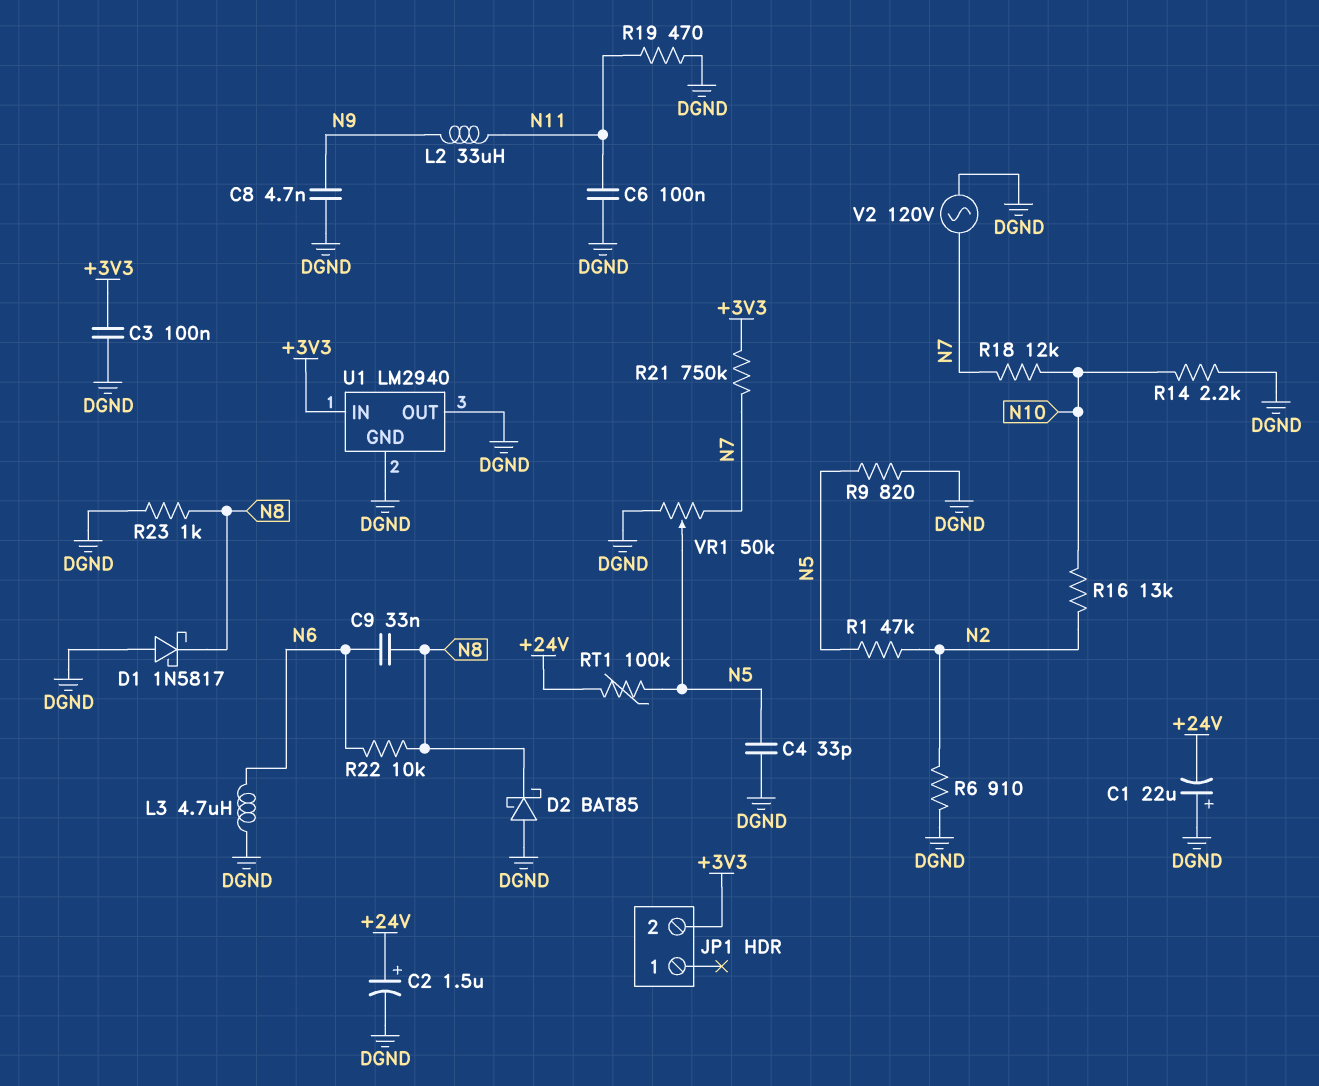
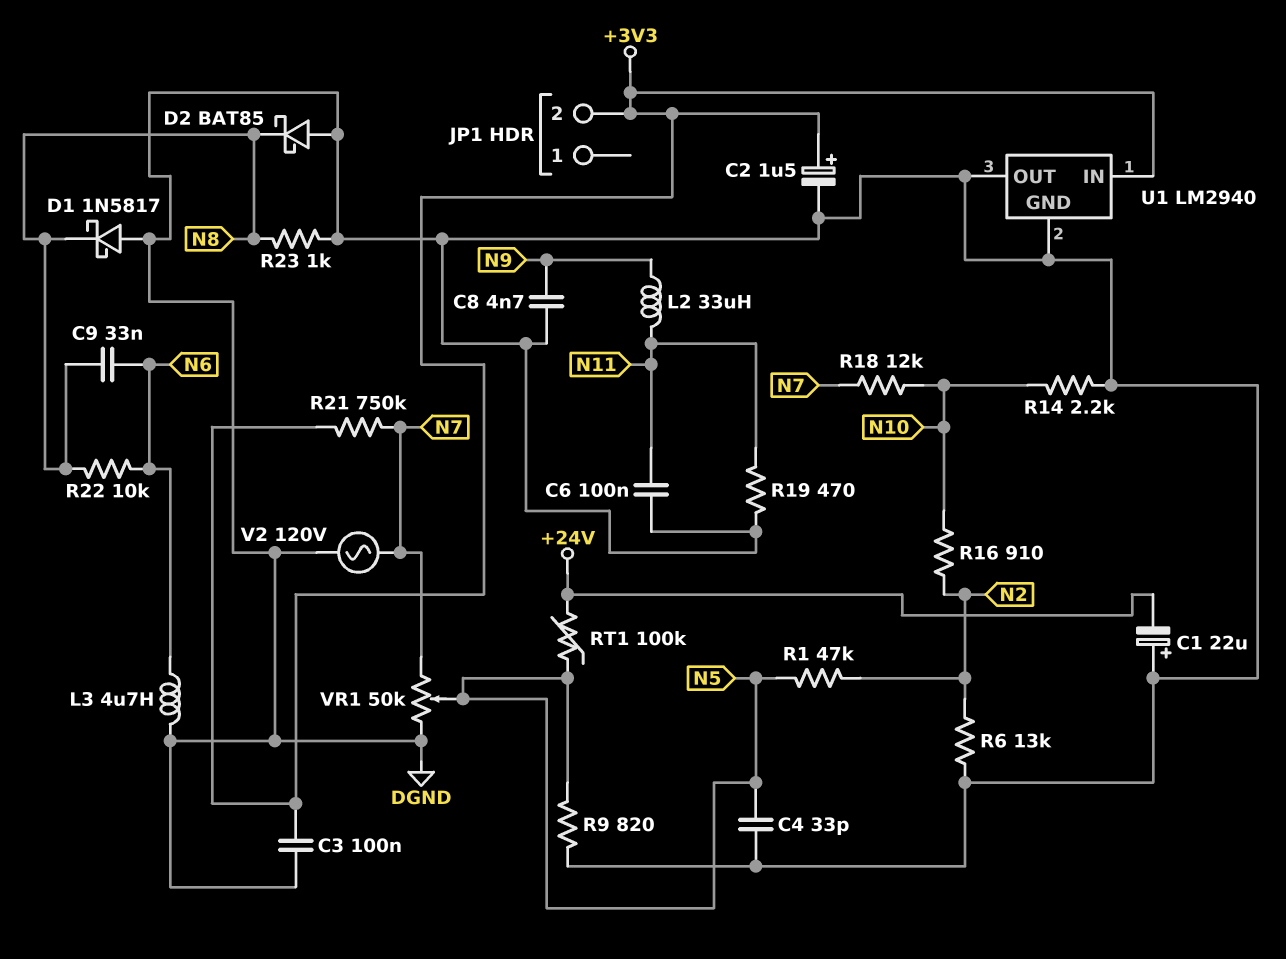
C2: 1.5uF (plus +24V, minus DGND) -> 1.5uF (plus +3V3, minus DGND)
R6: 910 (DGND, N2) -> 13k (DGND, N2)
R16: 13k (N2, N10) -> 910 (N2, N10)

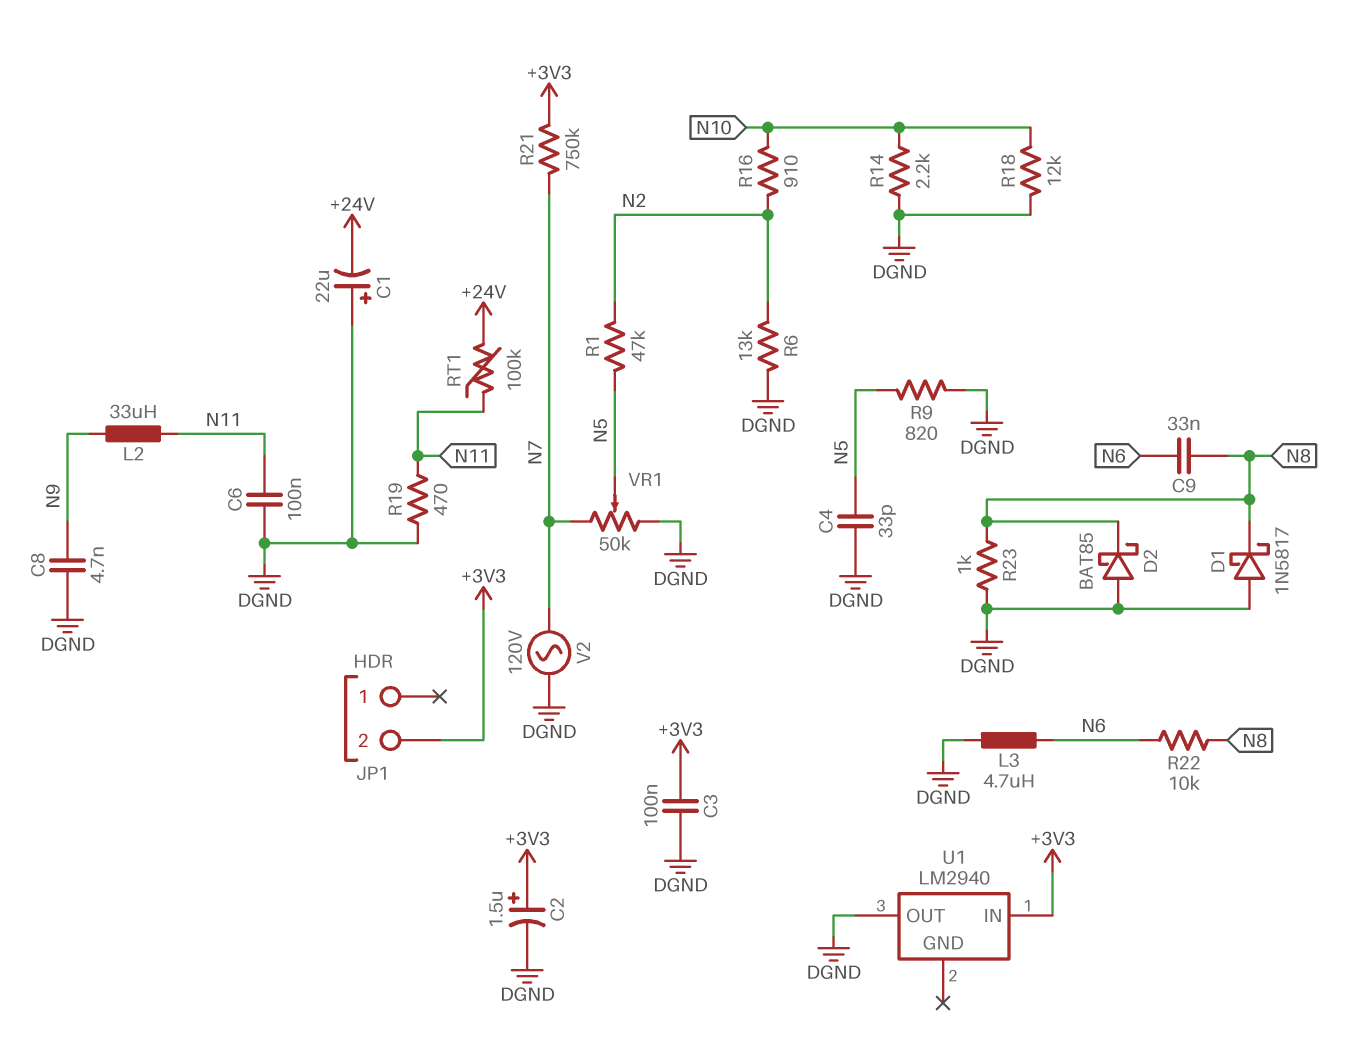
R18: 12k (N7, N10) -> 12k (DGND, N10)
RT1: 100k (+24V, N5) -> 100k (+24V, N11)
U1 pin GND: DGND -> none

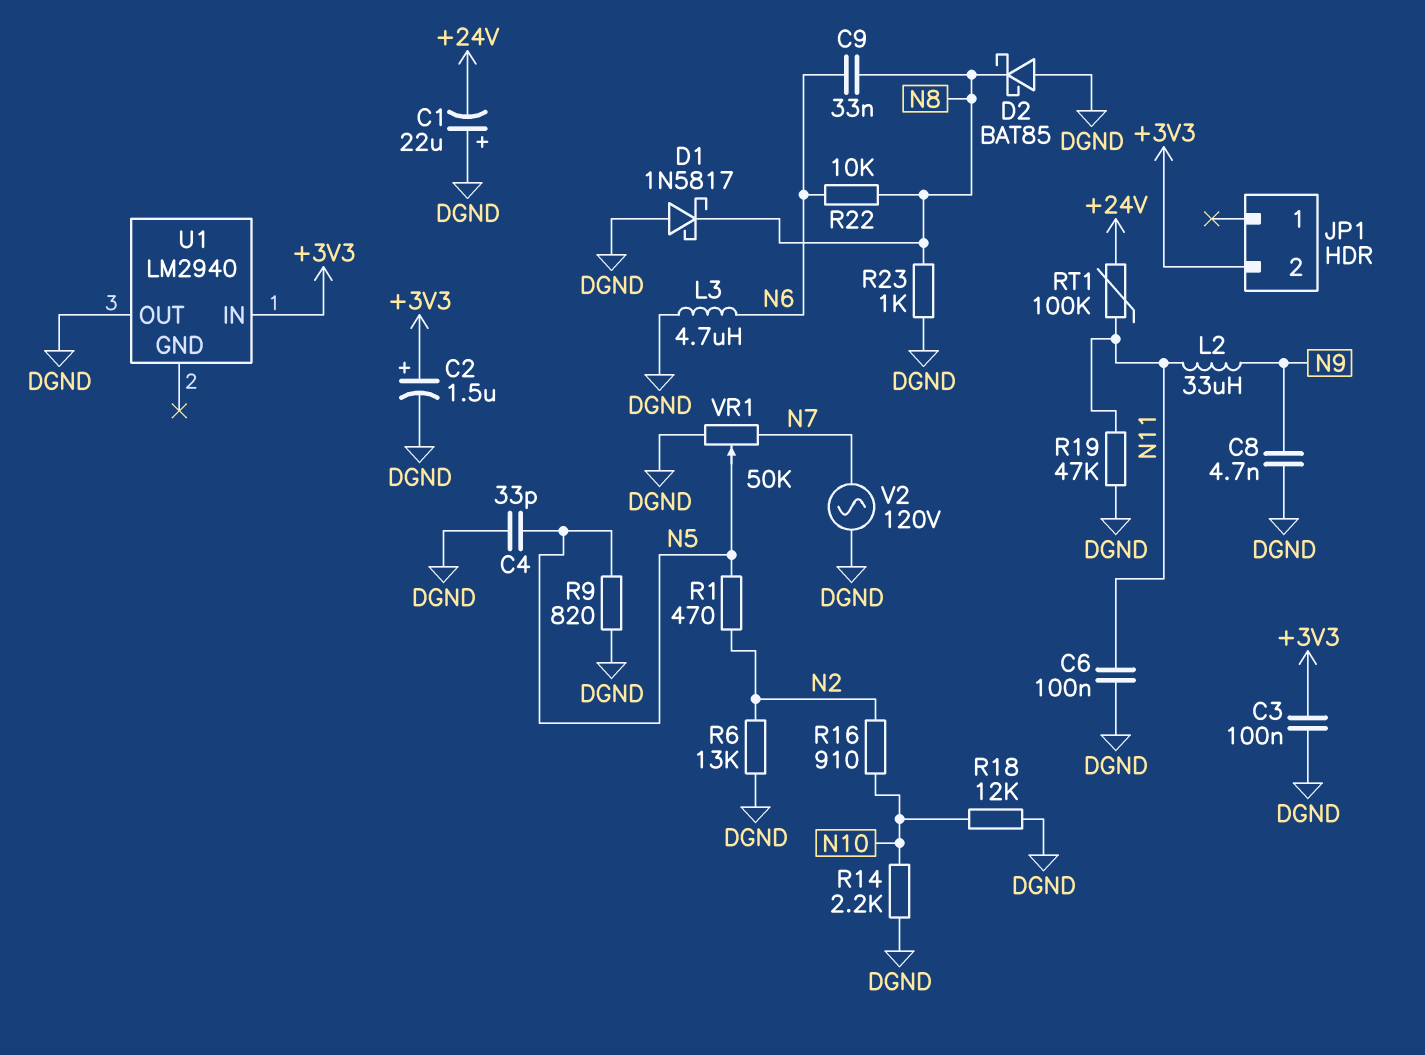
R1: 47k (N2, N5) -> 470 (N2, N5)
R19: 470 (DGND, N11) -> 47k (DGND, N11)
R21: 750k (+3V3, N7) -> none

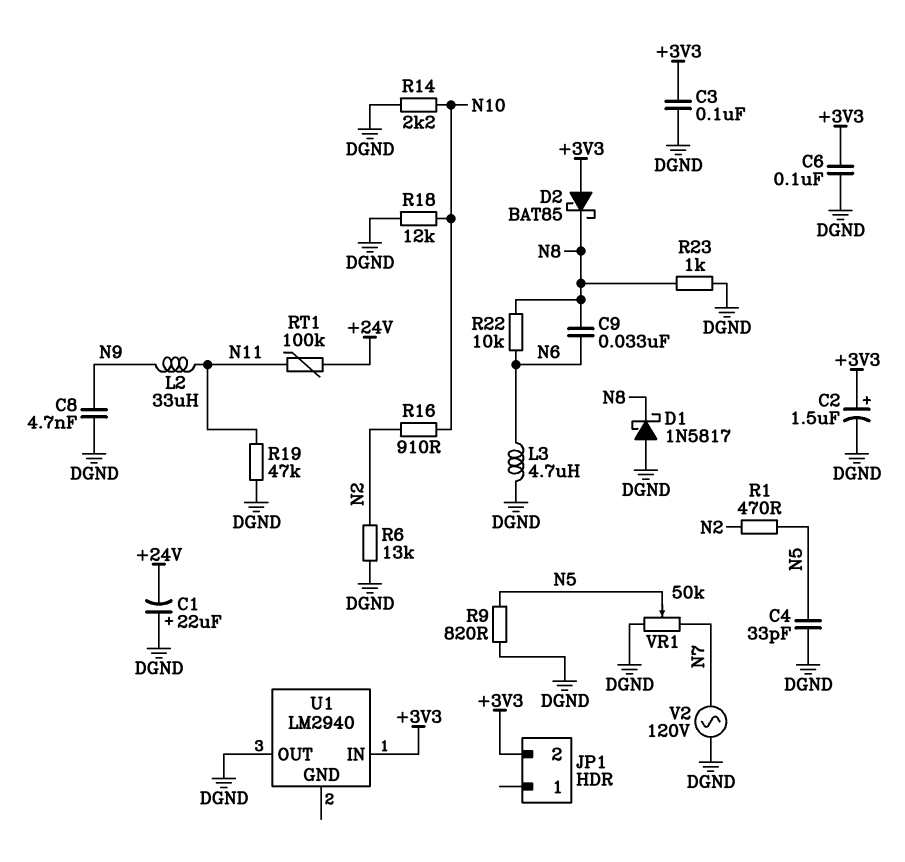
C6: 100nF (DGND, N11) -> 100nF (+3V3, DGND)
D2: schottky BAT85 (A DGND, K N8) -> schottky BAT85 (A +3V3, K N8)

